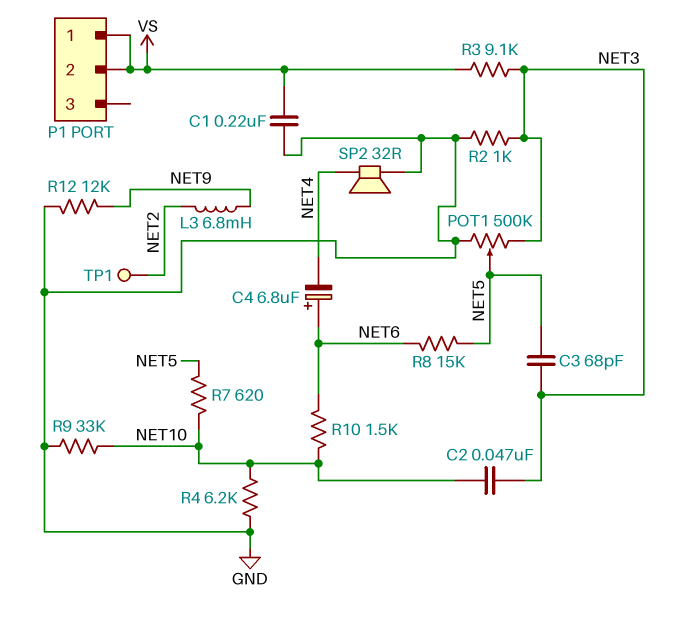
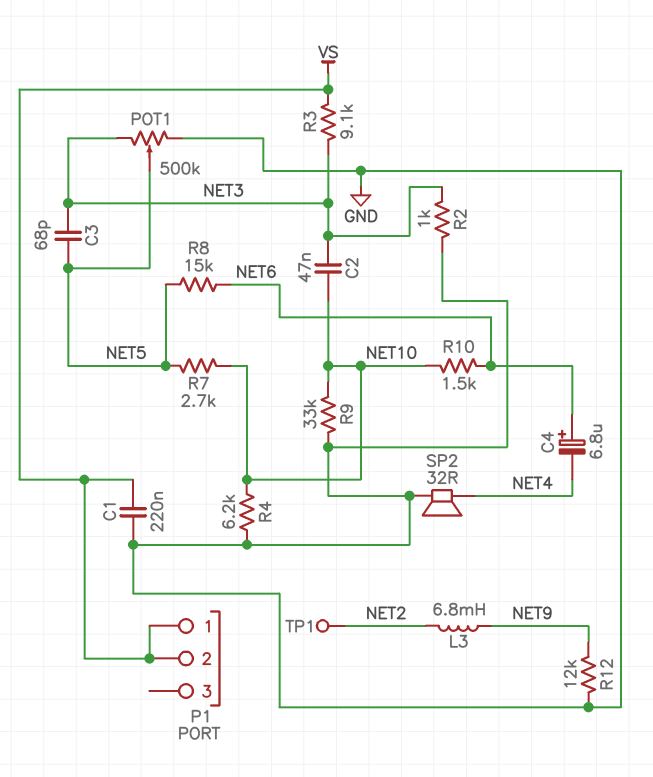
R7: 620 (NET5, NET10) -> 2.7k (NET5, NET10)

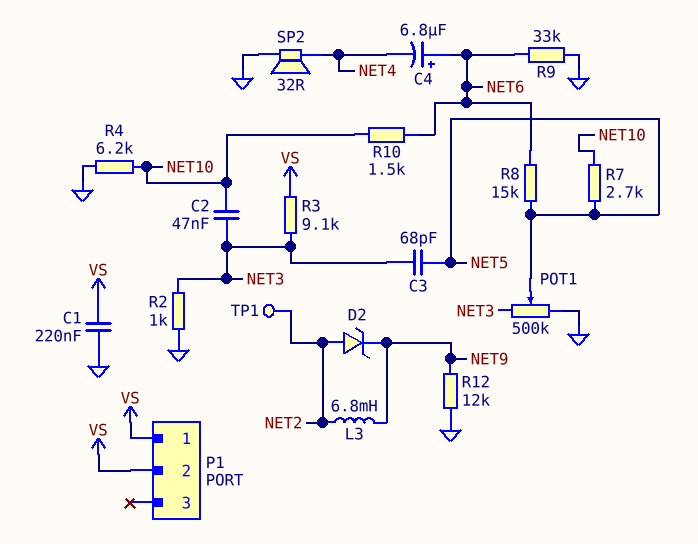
D2: none -> zener (A NET2, K NET9)
R9: 33k (GND, NET10) -> 33k (GND, NET6)

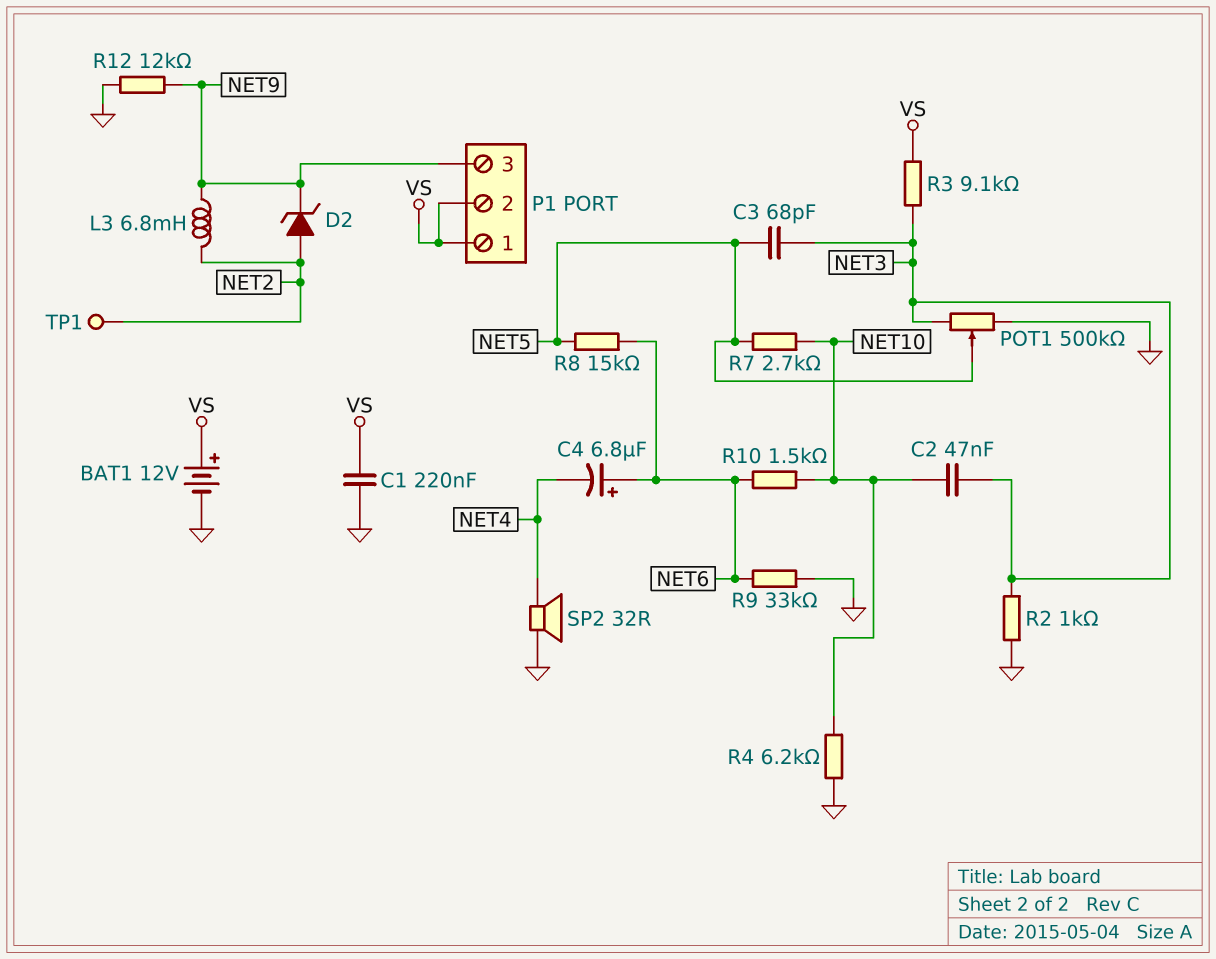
BAT1: none -> 12V (plus VS, minus GND)
P1 pin 3: none -> NET9

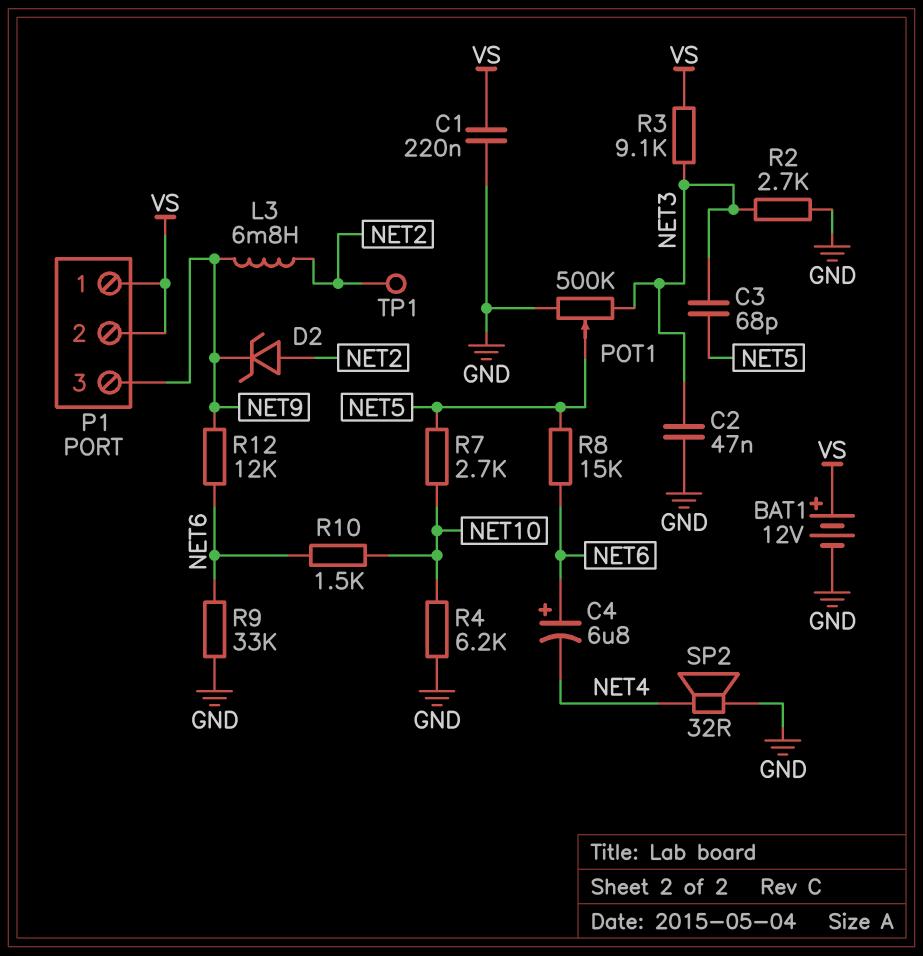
C2: 47nF (NET3, NET10) -> 47nF (GND, NET3)
R2: 1k (GND, NET3) -> 2.7k (GND, NET3)
R12: 12k (GND, NET9) -> 12k (NET6, NET9)

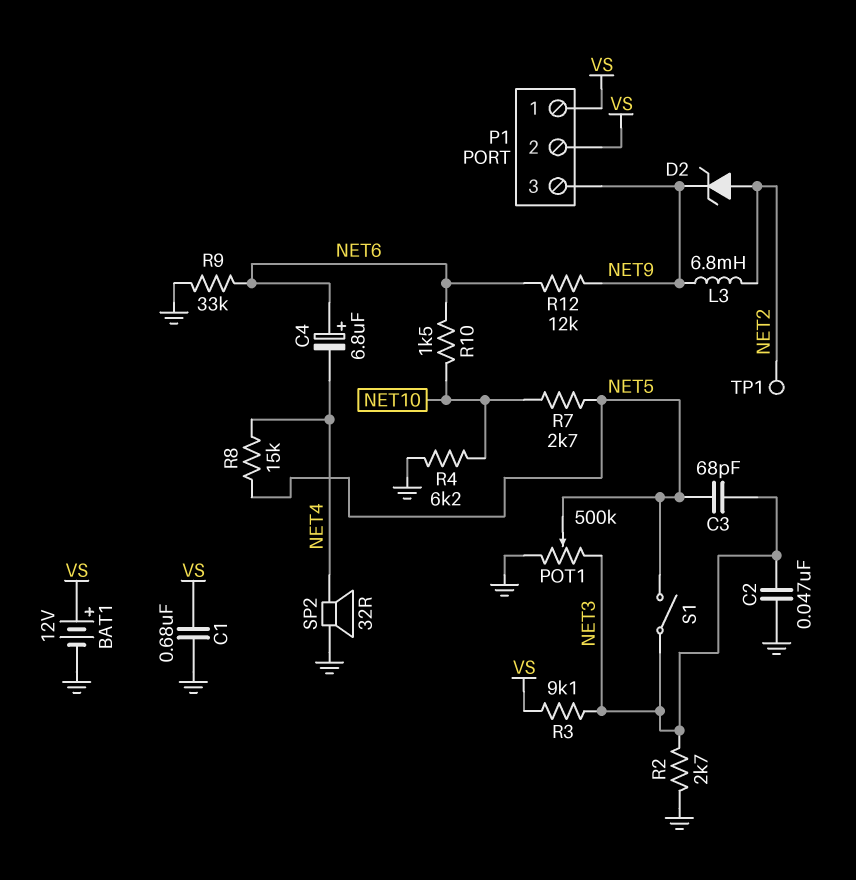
C1: 220nF (GND, VS) -> 680nF (GND, VS)
R8: 15k (NET5, NET6) -> 15k (NET4, NET5)
S1: none -> switch (NET3, NET5)

